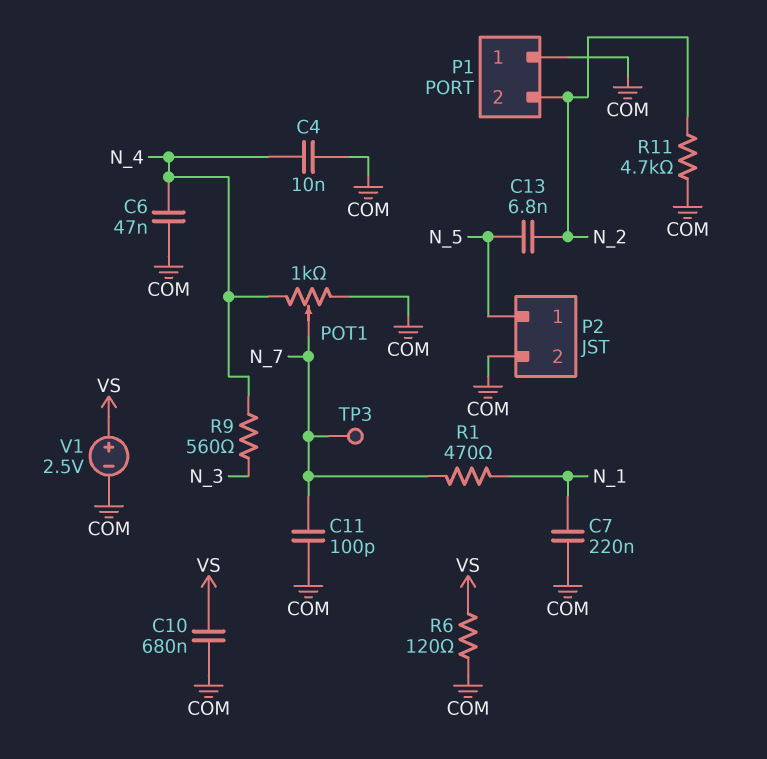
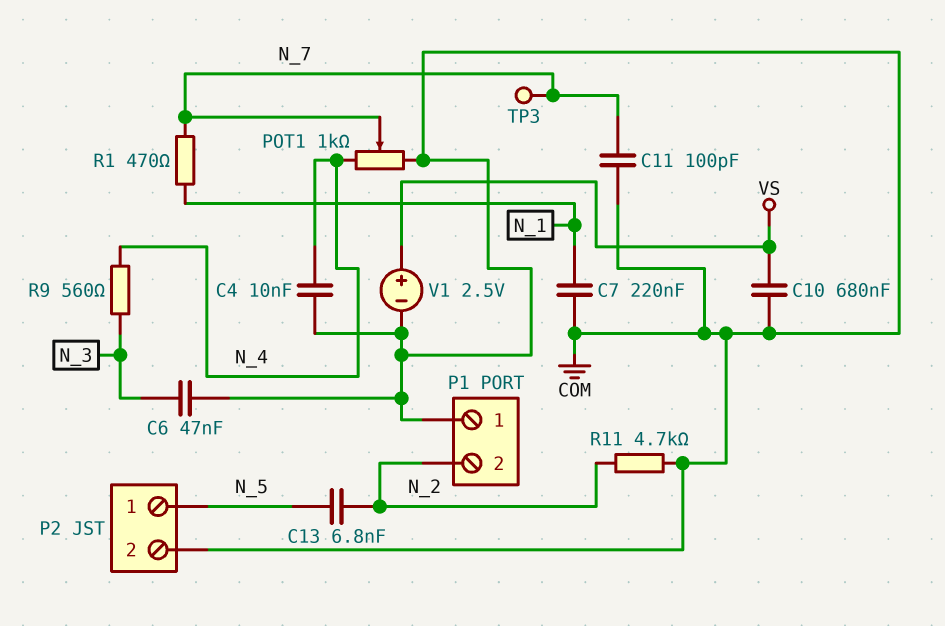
C6: 47nF (COM, N_4) -> 47nF (COM, N_3)
R6: 120 (COM, VS) -> none

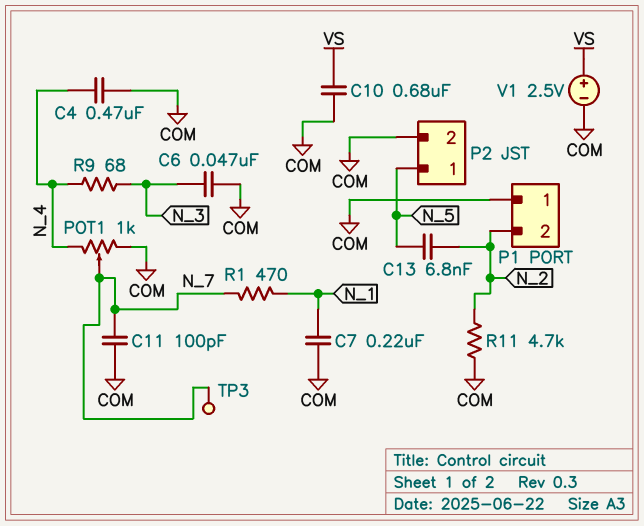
C4: 10nF (COM, N_4) -> 470nF (COM, N_4)
R9: 560 (N_3, N_4) -> 68 (N_3, N_4)

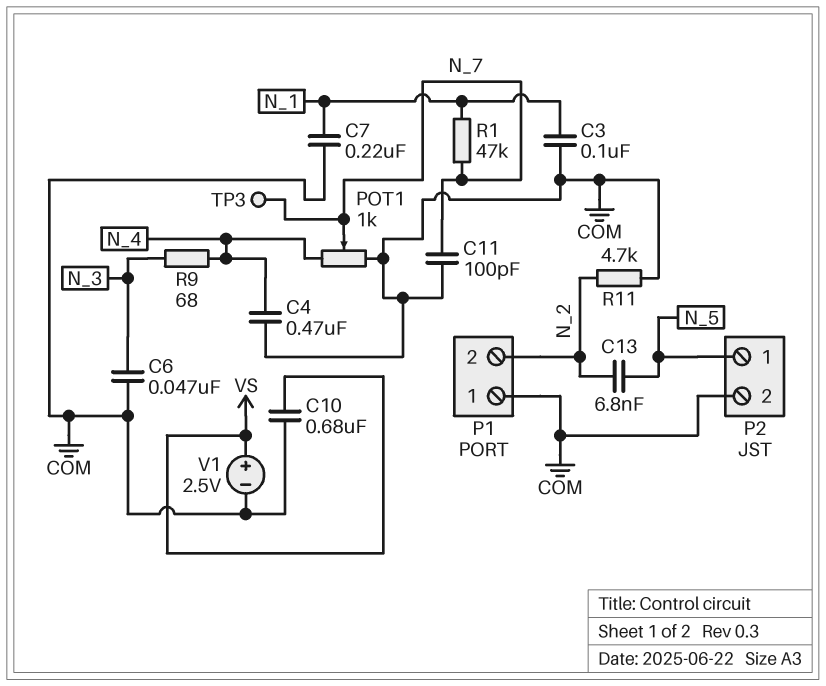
C3: none -> 100nF (COM, N_1)
R1: 470 (N_1, N_7) -> 47k (N_1, N_7)

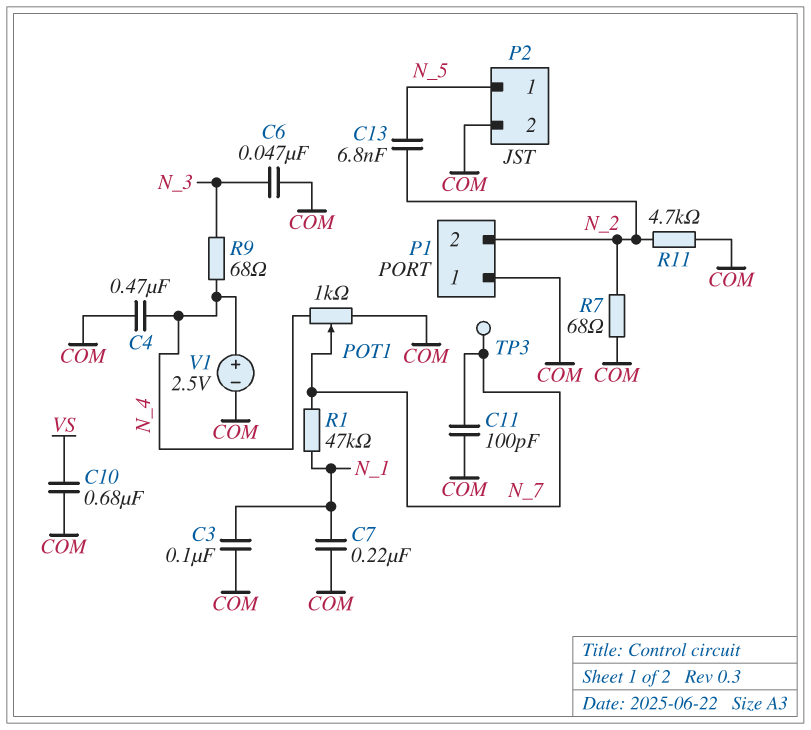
R7: none -> 68 (COM, N_2)
V1: 2.5V (plus VS, minus COM) -> 2.5V (plus N_4, minus COM)

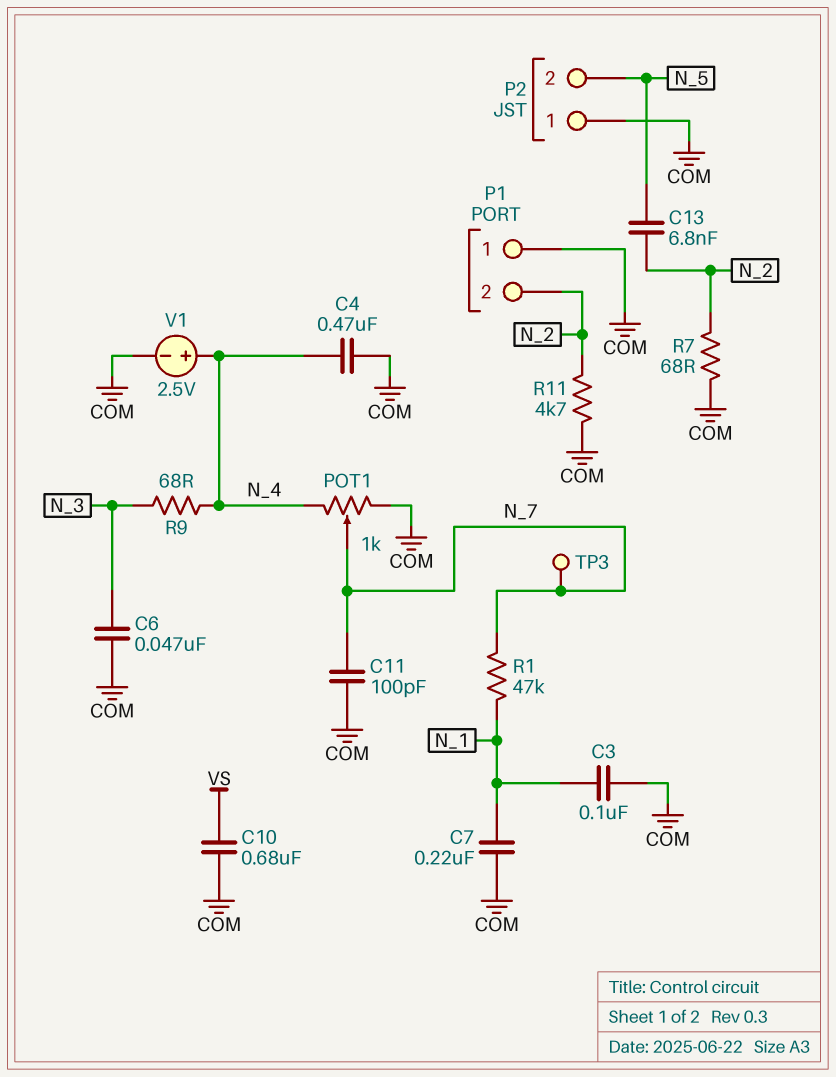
P2 pin 1: N_5 -> COM
P2 pin 2: COM -> N_5

